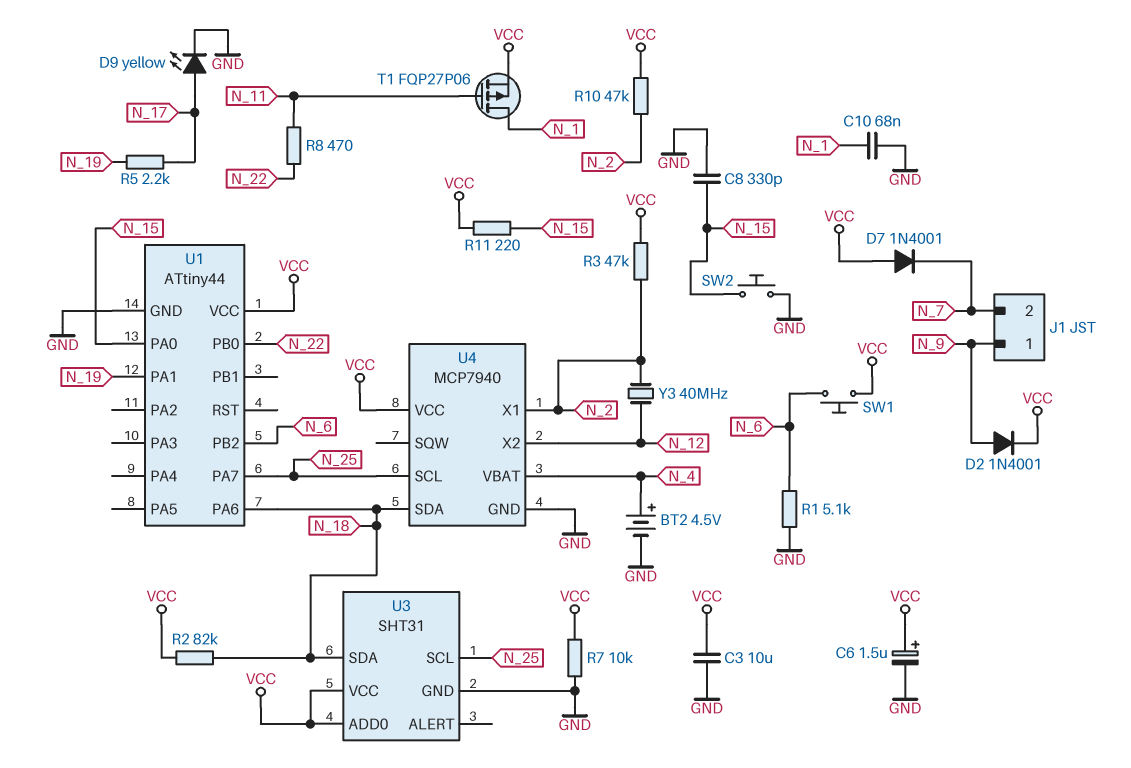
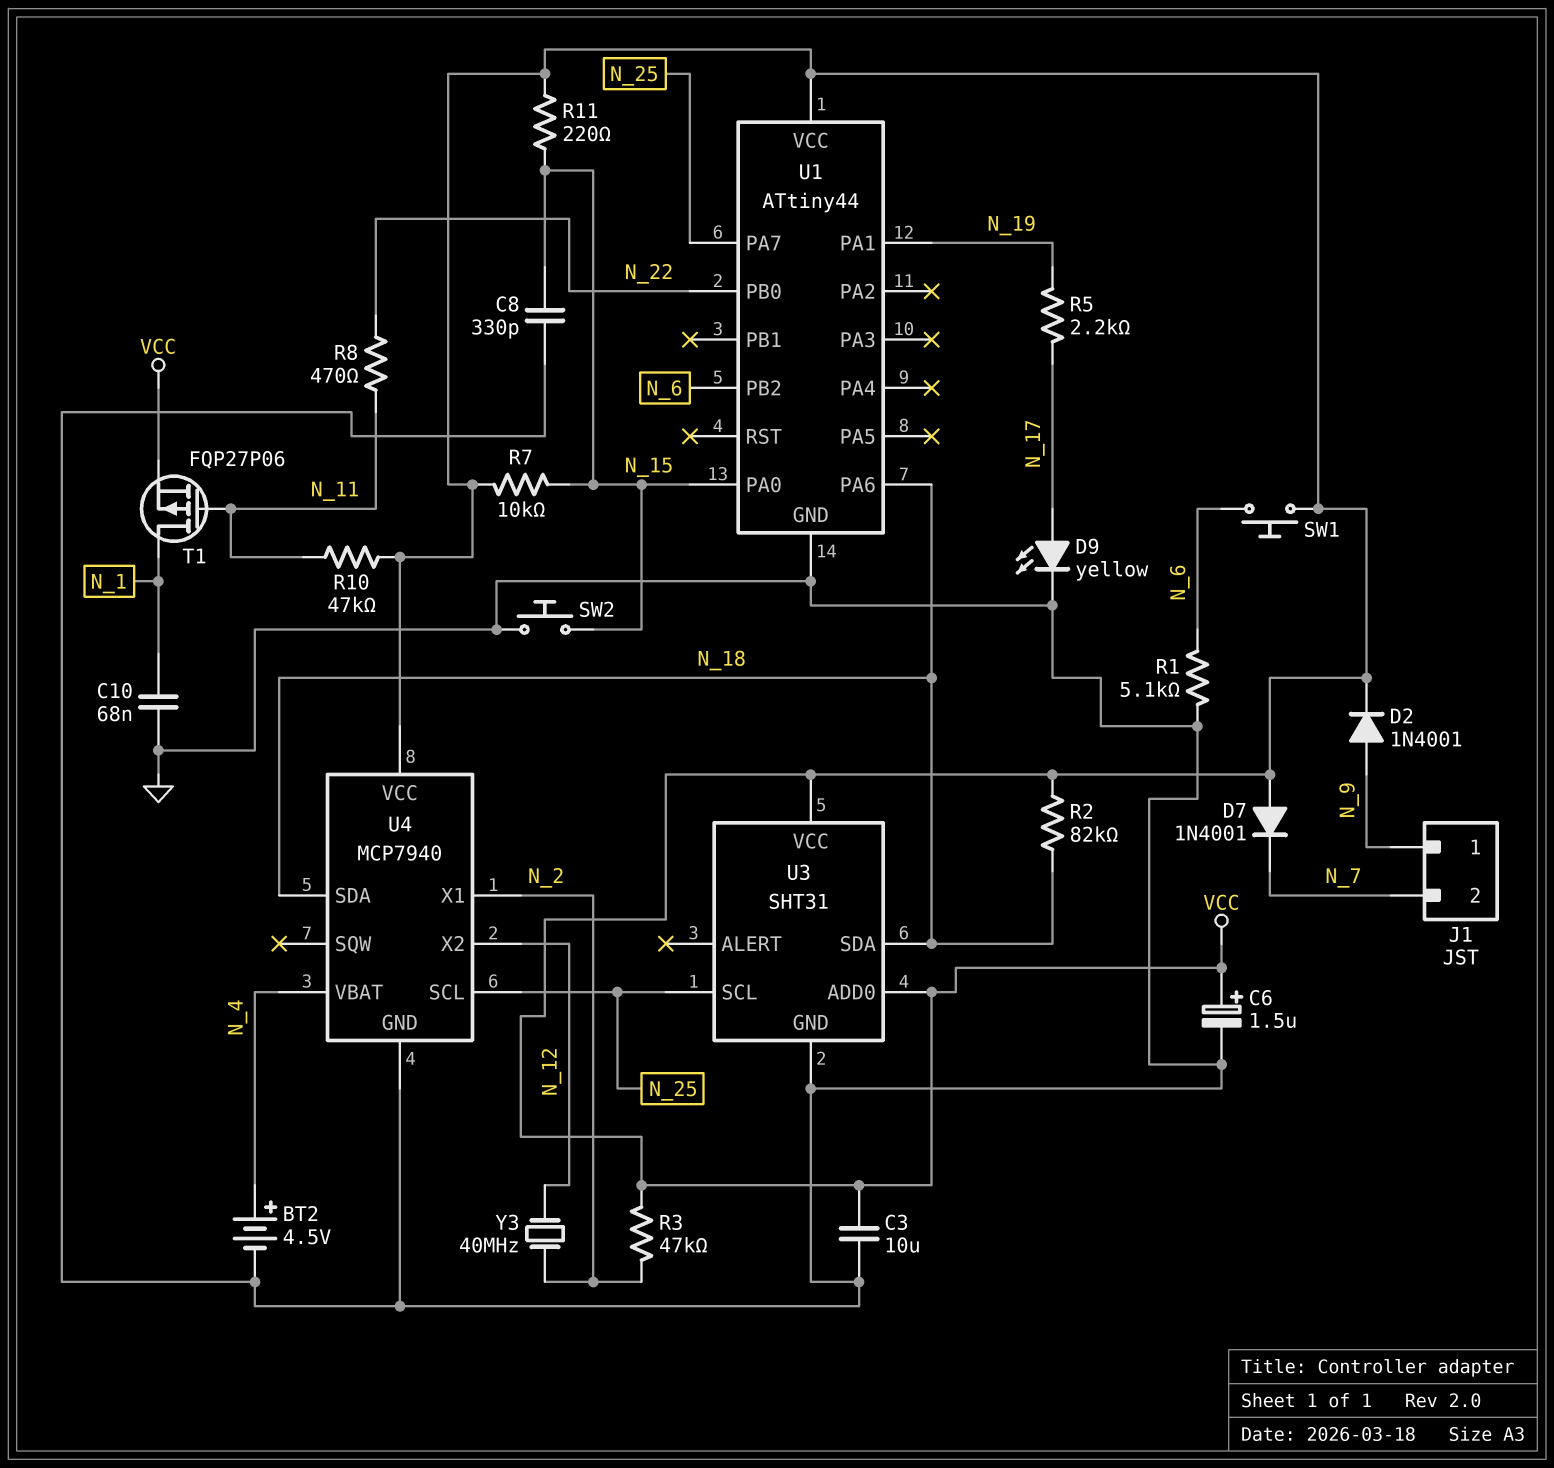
R7: 10k (GND, VCC) -> 10k (N_15, VCC)
R10: 47k (N_2, VCC) -> 47k (N_11, VCC)

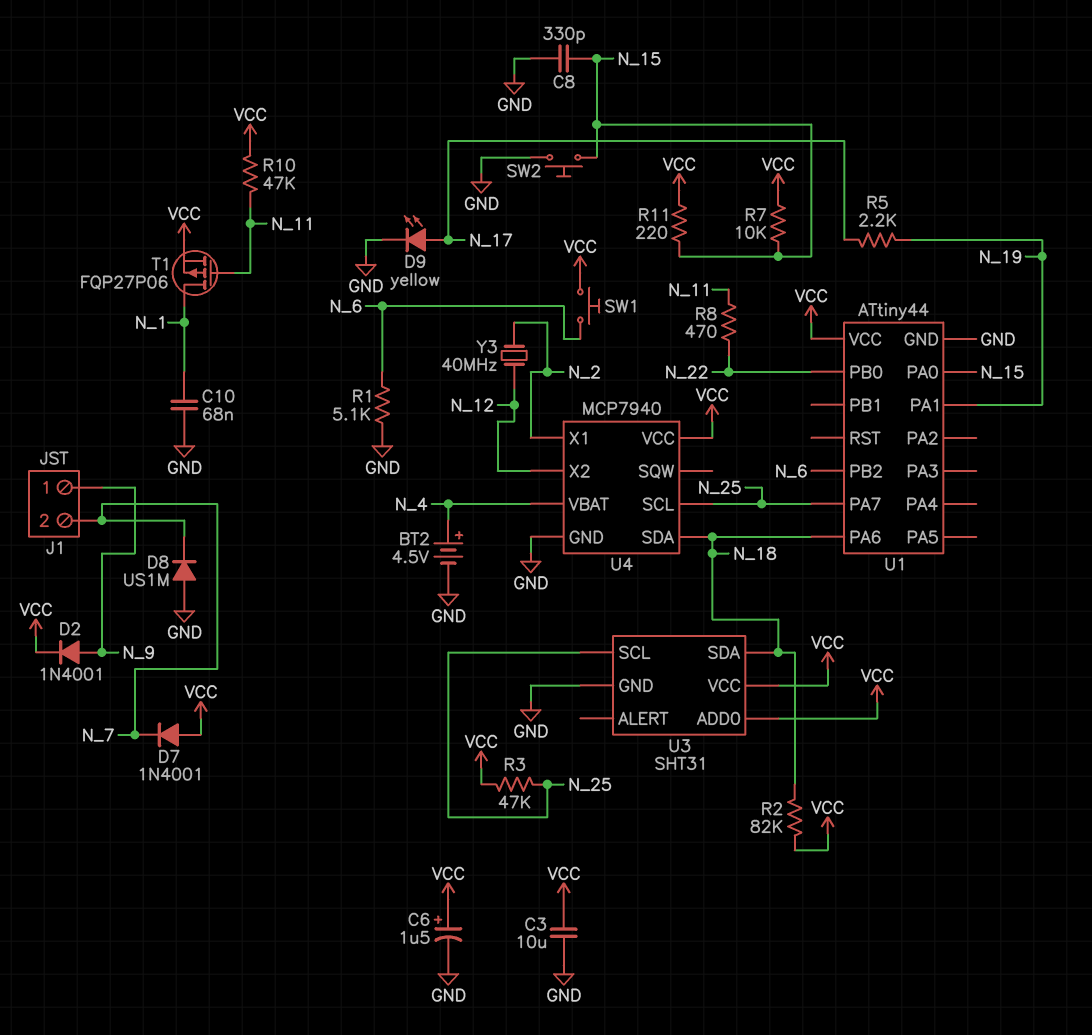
D8: none -> diode US1M (A GND, K N_7)
R3: 47k (N_2, VCC) -> 47k (N_25, VCC)

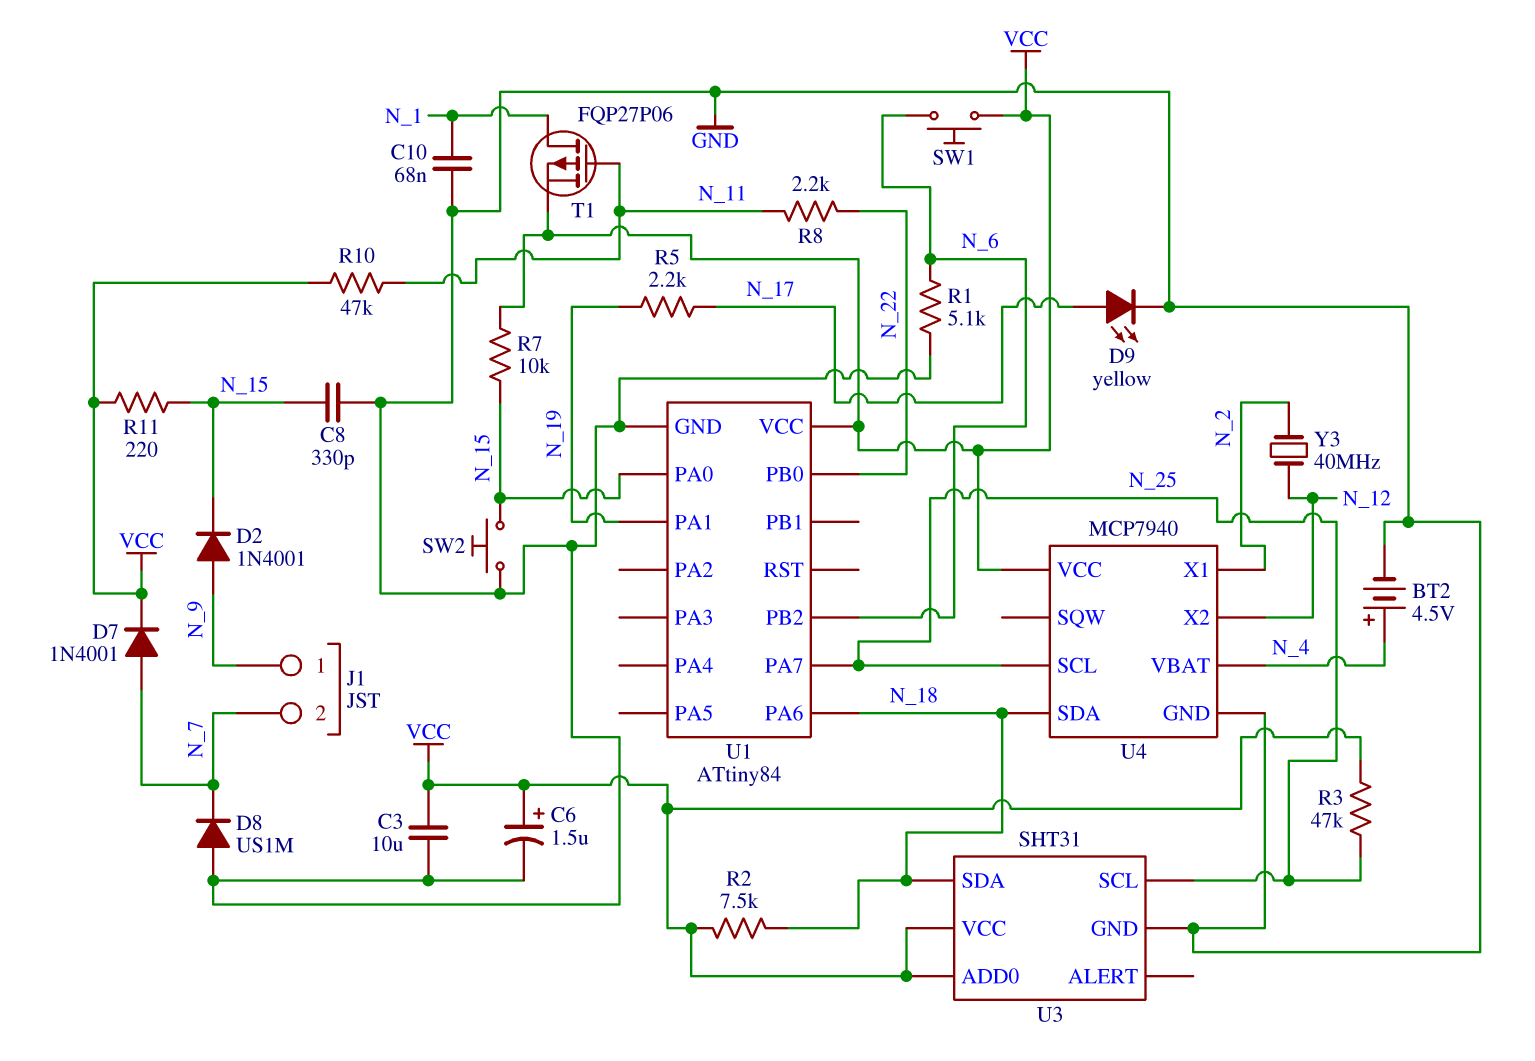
D2: diode 1N4001 (A N_9, K VCC) -> diode 1N4001 (A N_9, K N_15)
D7: diode 1N4001 (A VCC, K N_7) -> diode 1N4001 (A N_7, K VCC)
R2: 82k (N_18, VCC) -> 7.5k (N_18, VCC)
R8: 470 (N_11, N_22) -> 2.2k (N_11, N_22)
U1: ATtiny44 -> ATtiny84

